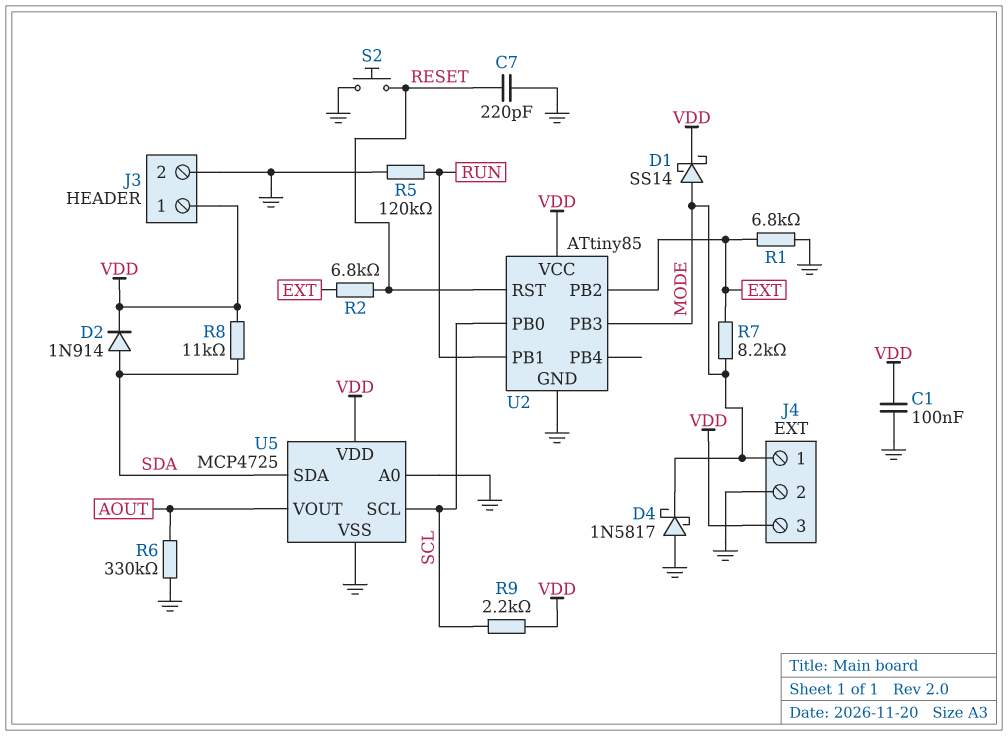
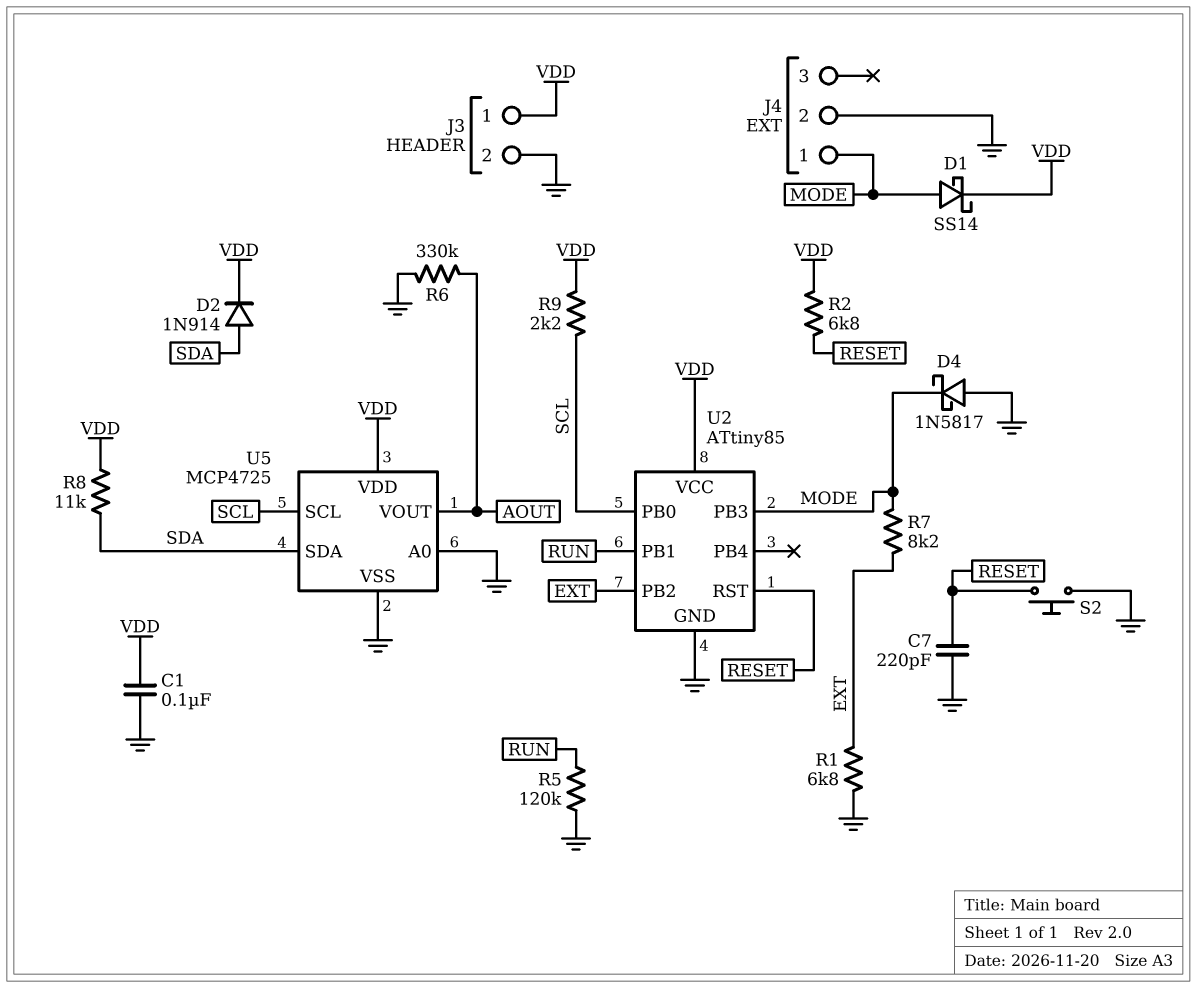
J4 pin 3: VDD -> none
R2: 6.8k (EXT, RESET) -> 6.8k (RESET, VDD)

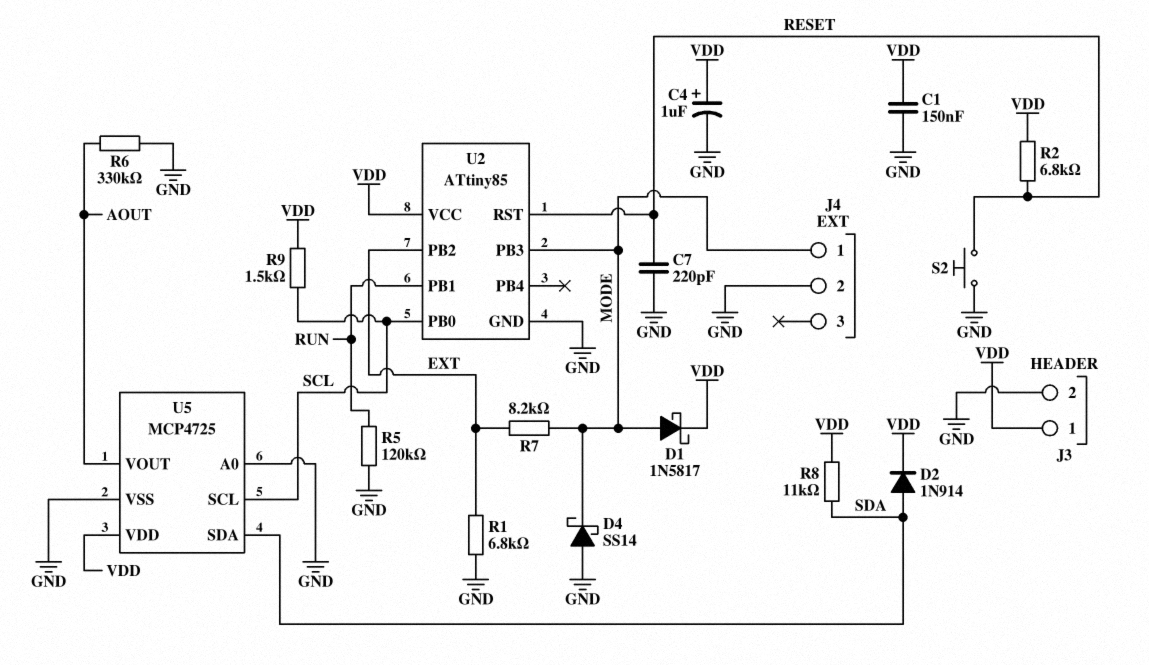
C1: 100nF (GND, VDD) -> 150nF (GND, VDD)
C4: none -> 1uF (plus VDD, minus GND)
D1: schottky SS14 (A MODE, K VDD) -> schottky 1N5817 (A MODE, K VDD)
D4: schottky 1N5817 (A GND, K MODE) -> schottky SS14 (A GND, K MODE)
R9: 2.2k (SCL, VDD) -> 1.5k (SCL, VDD)

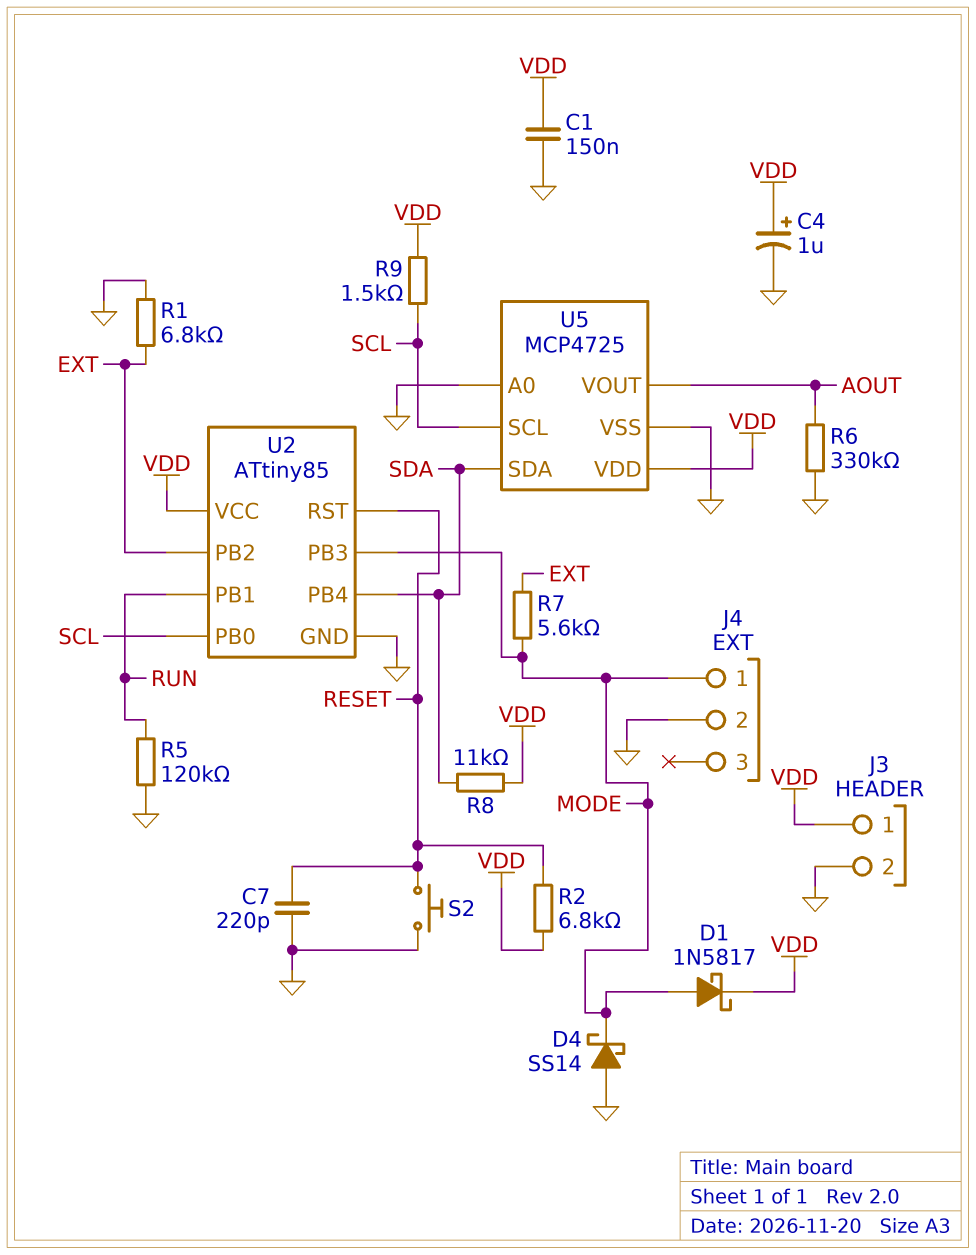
D2: diode 1N914 (A SDA, K VDD) -> none
R7: 8.2k (EXT, MODE) -> 5.6k (EXT, MODE)
U2 pin PB4: none -> SDA

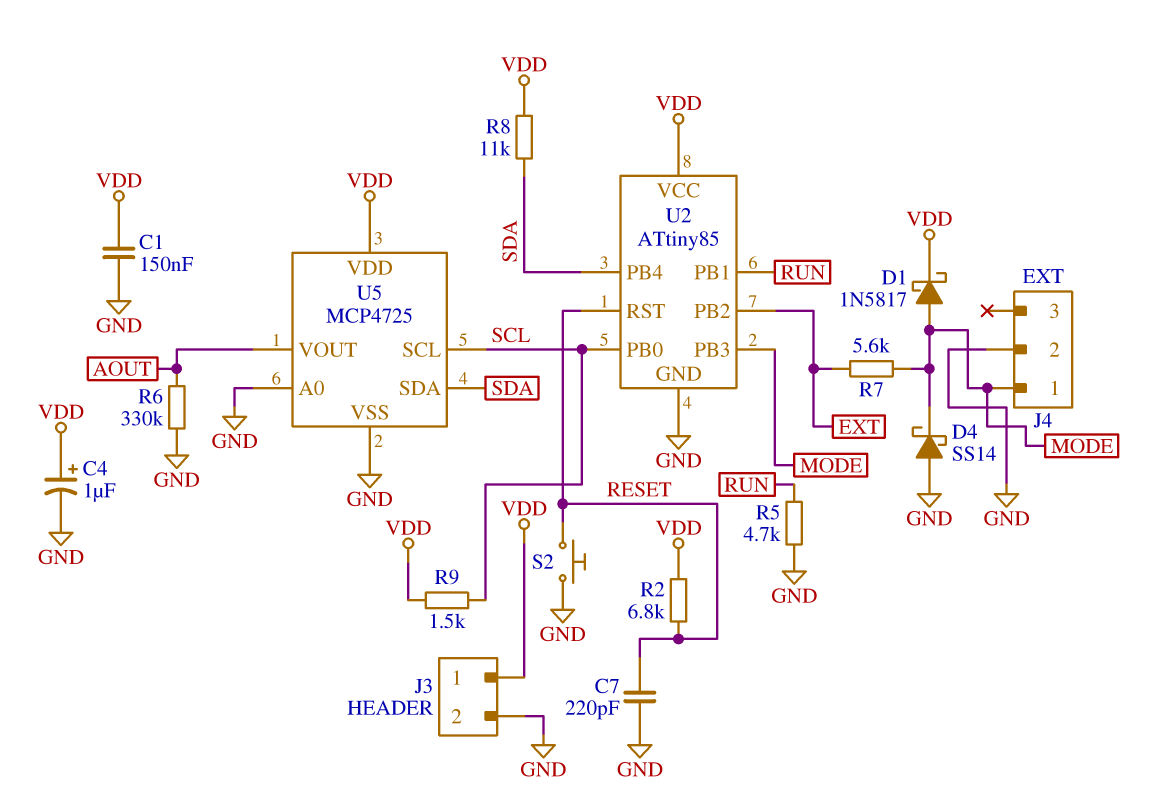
R1: 6.8k (EXT, GND) -> none
R5: 120k (GND, RUN) -> 4.7k (GND, RUN)

